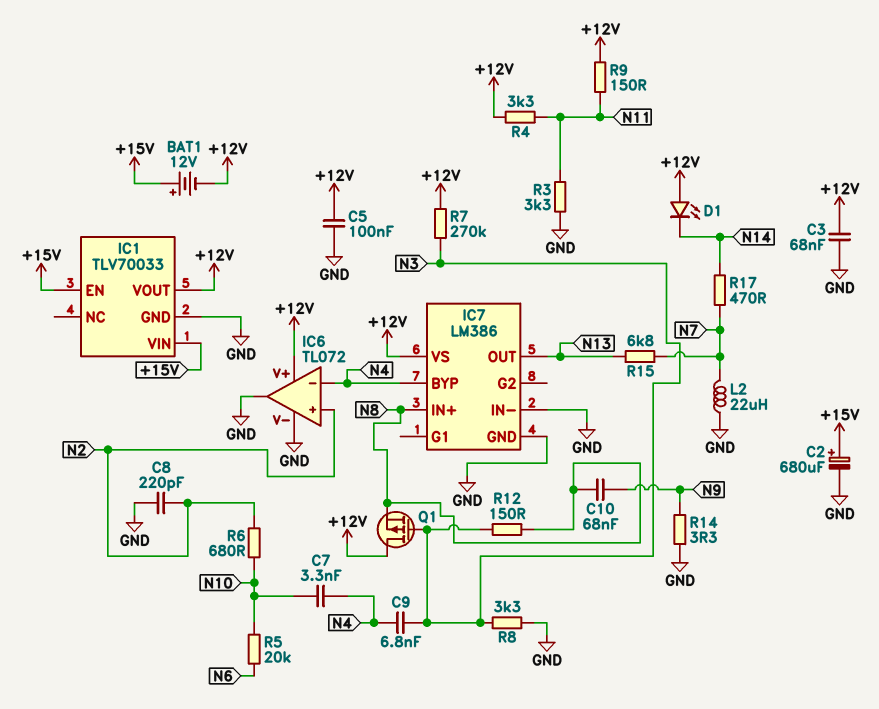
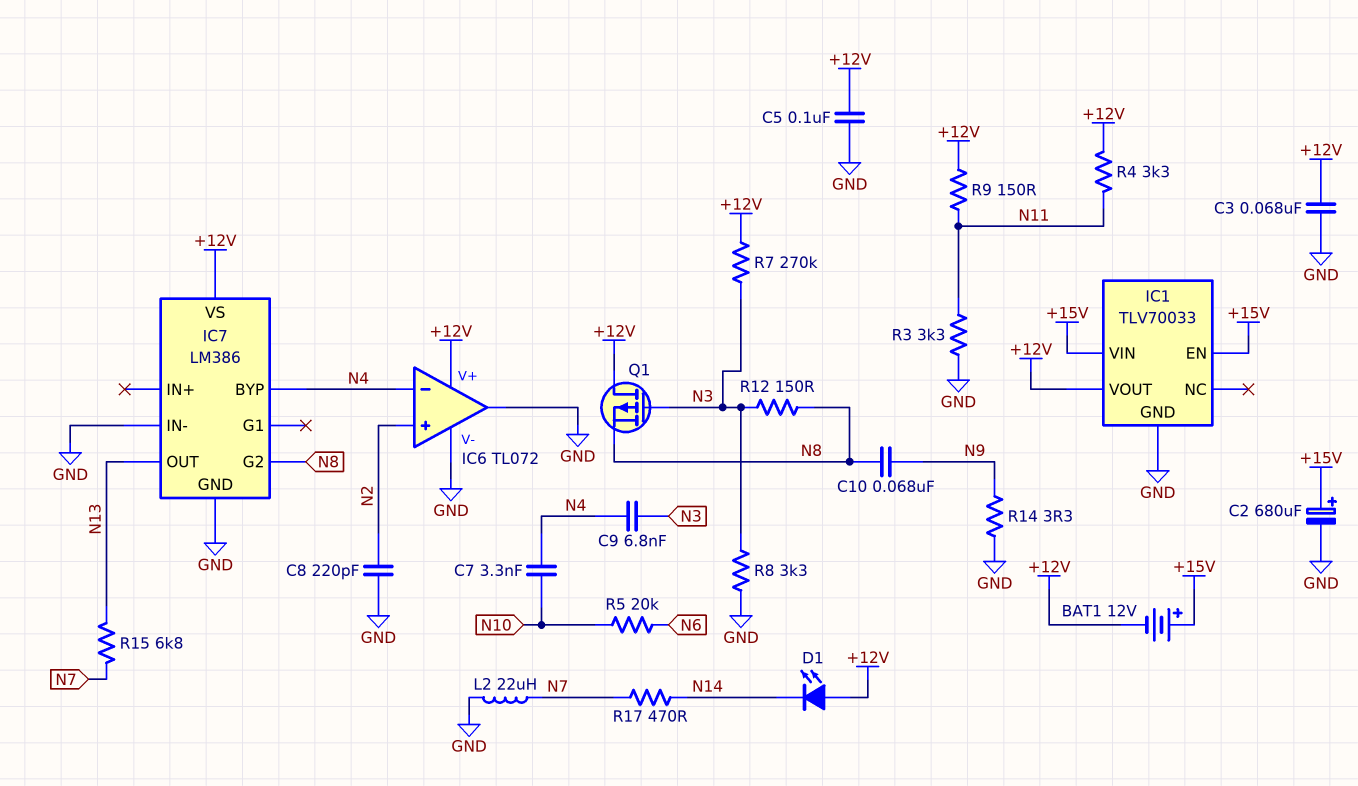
IC7 pin G2: none -> N8
IC7 pin IN+: N8 -> none
R6: 680 (N2, N10) -> none

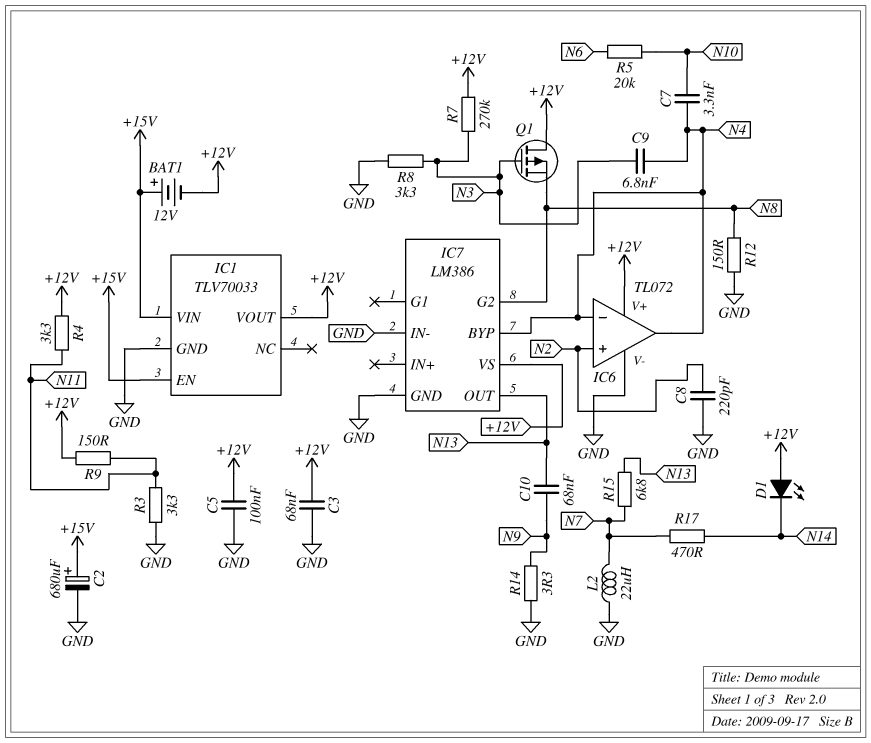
C10: 68nF (N8, N9) -> 68nF (N9, N13)
IC6 pin out: GND -> N4
R12: 150 (N3, N8) -> 150 (GND, N8)

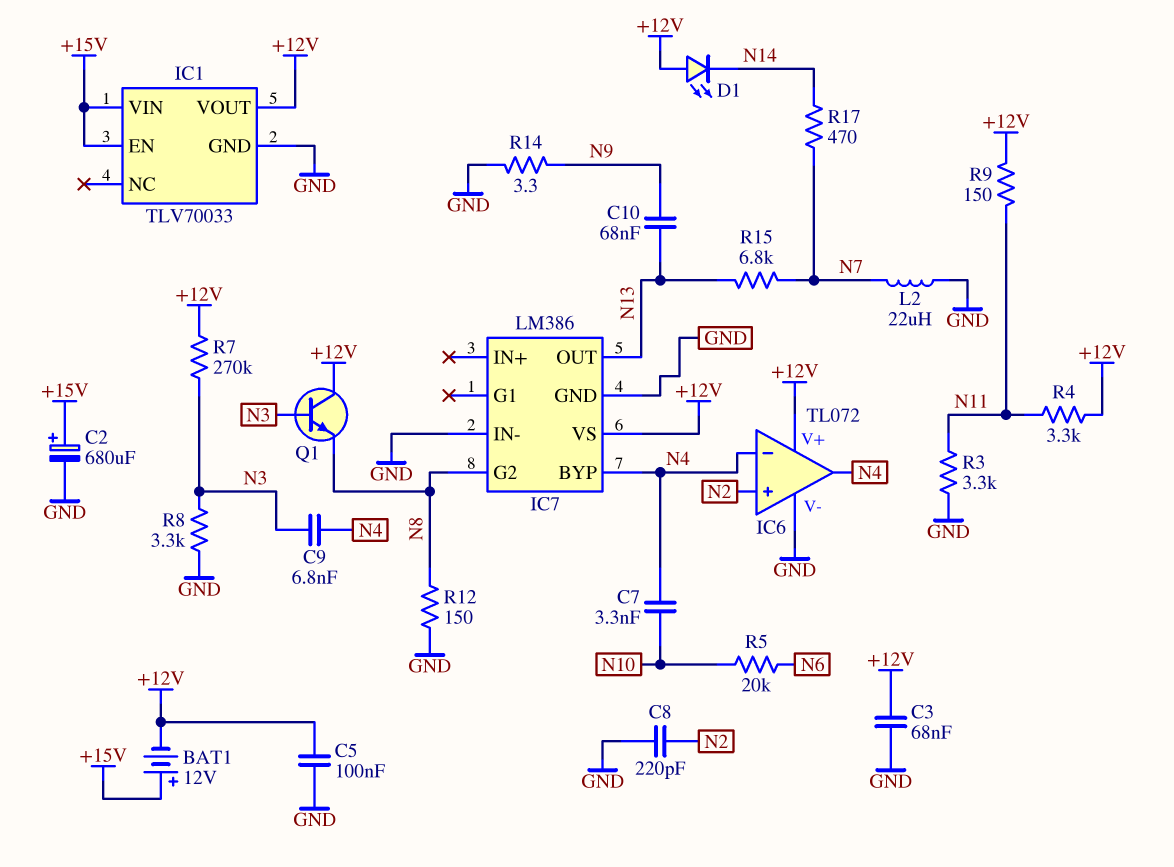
Q1: PMOS (G N3, D +12V, S N8) -> NPN (B N3, C +12V, E N8)

